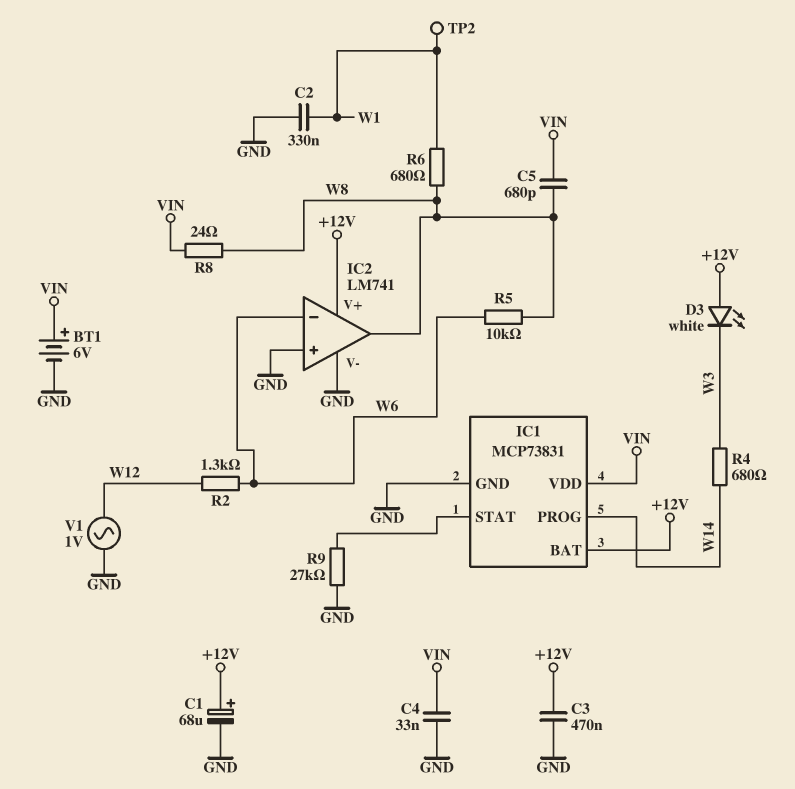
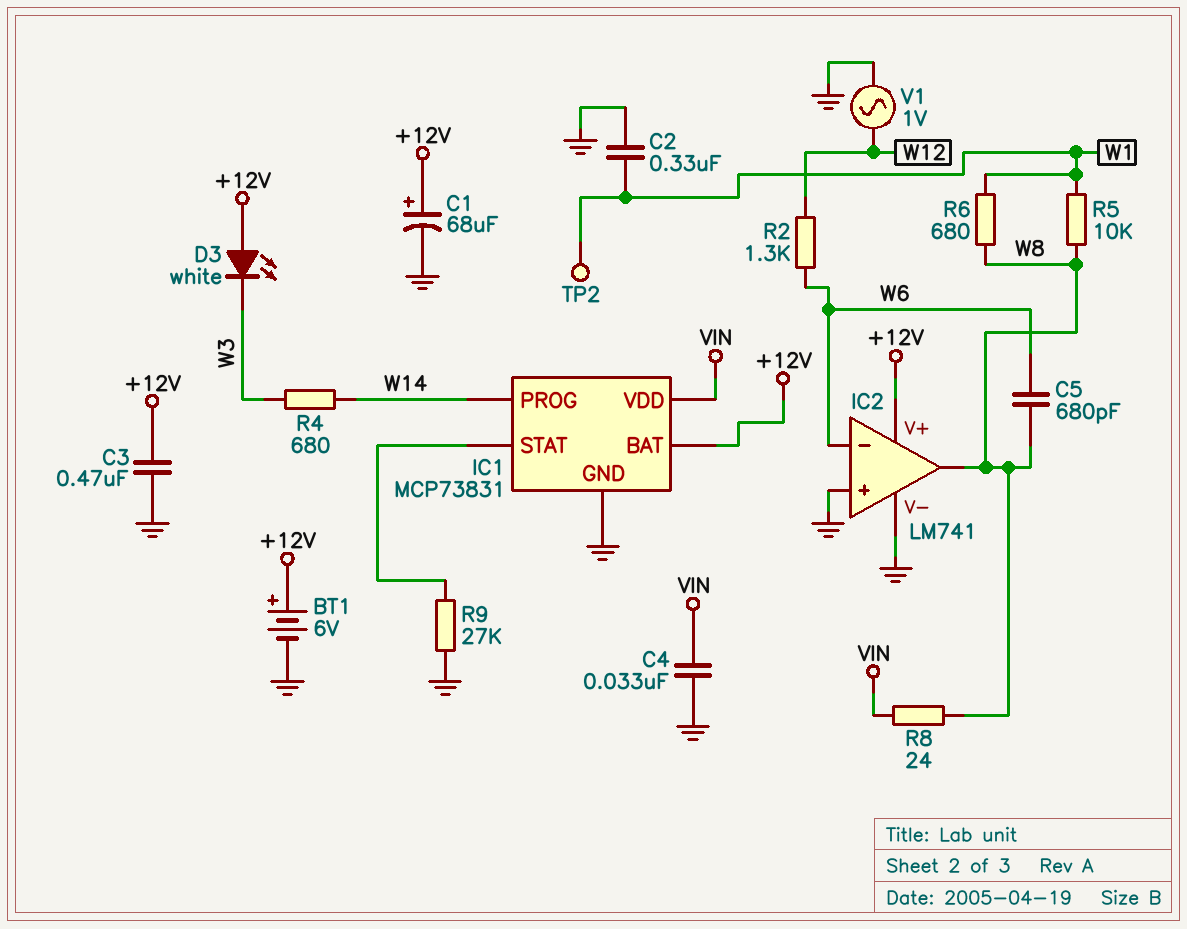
BT1: 6V (plus VIN, minus GND) -> 6V (plus +12V, minus GND)
C5: 680pF (VIN, W8) -> 680pF (W6, W8)
R5: 10k (W6, W8) -> 10k (W1, W8)

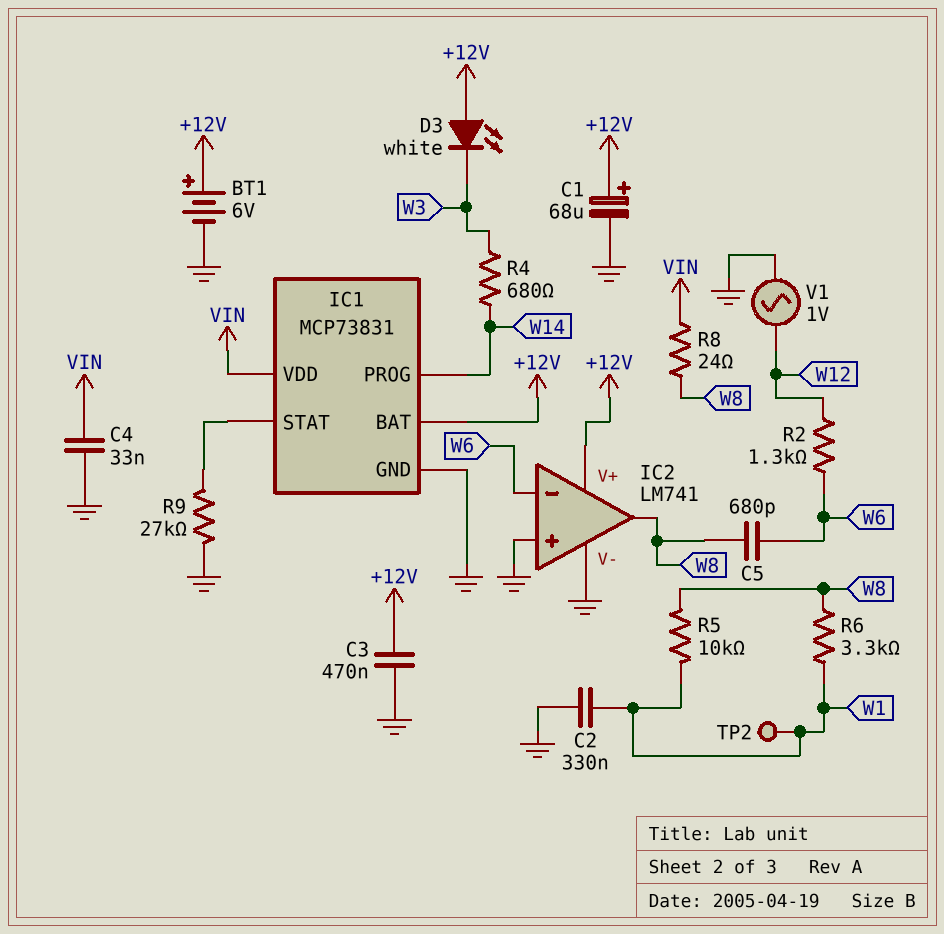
R6: 680 (W1, W8) -> 3.3k (W1, W8)

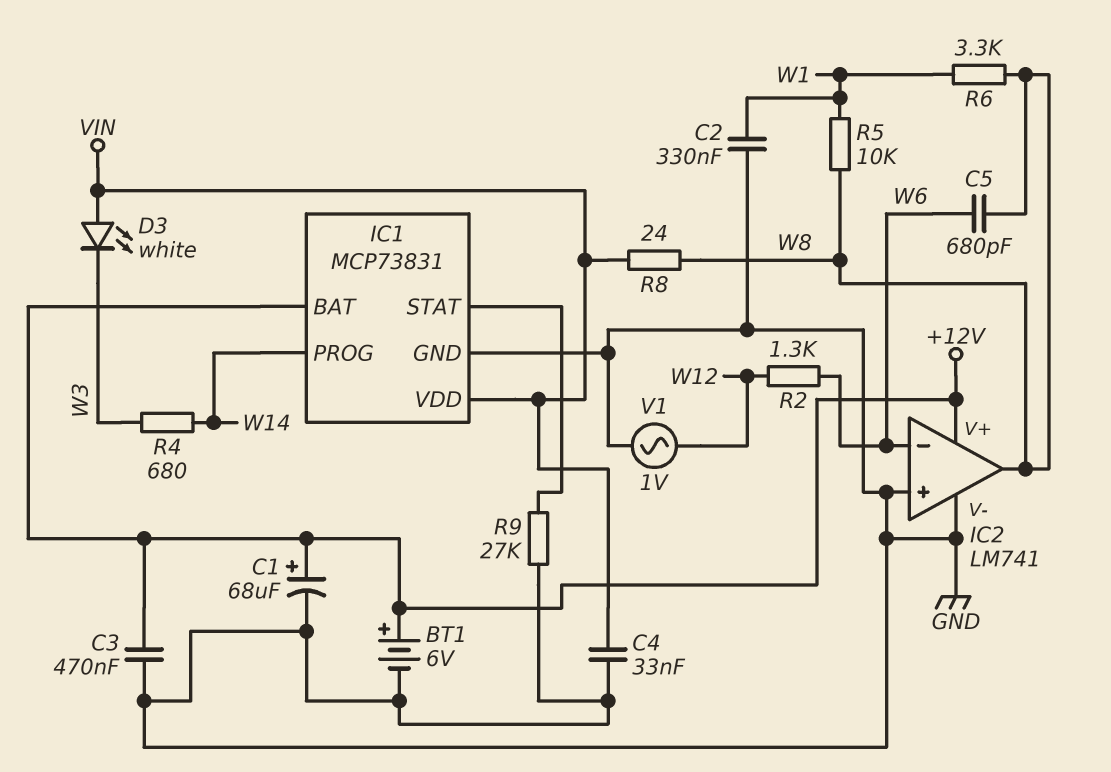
D3: LED white (A +12V, K W3) -> LED white (A VIN, K W3)
TP2: test point (W1) -> none

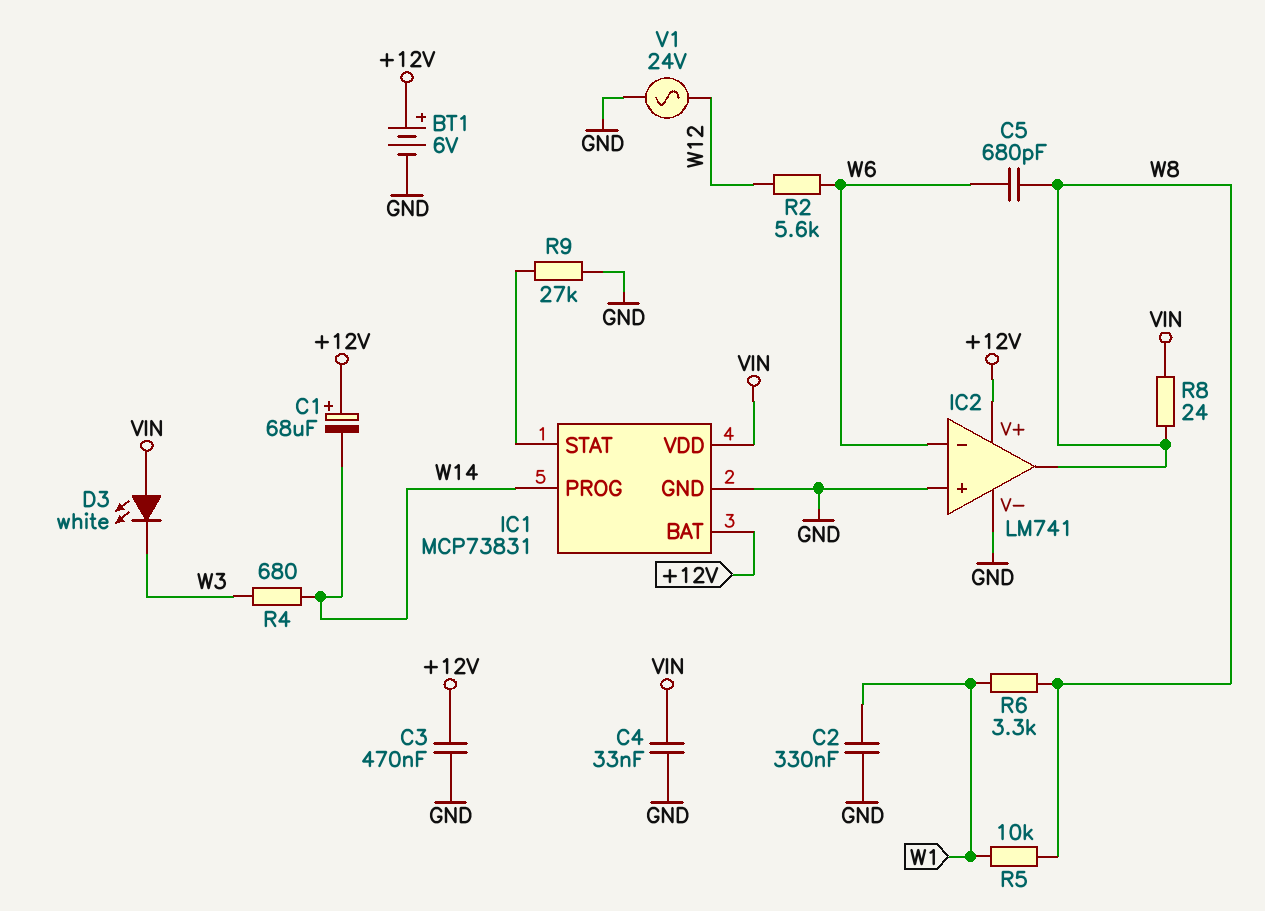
C1: 68uF (plus +12V, minus GND) -> 68uF (plus +12V, minus W14)
R2: 1.3k (W6, W12) -> 5.6k (W6, W12)
V1: AC 1V (GND, W12) -> AC 24V (GND, W12)

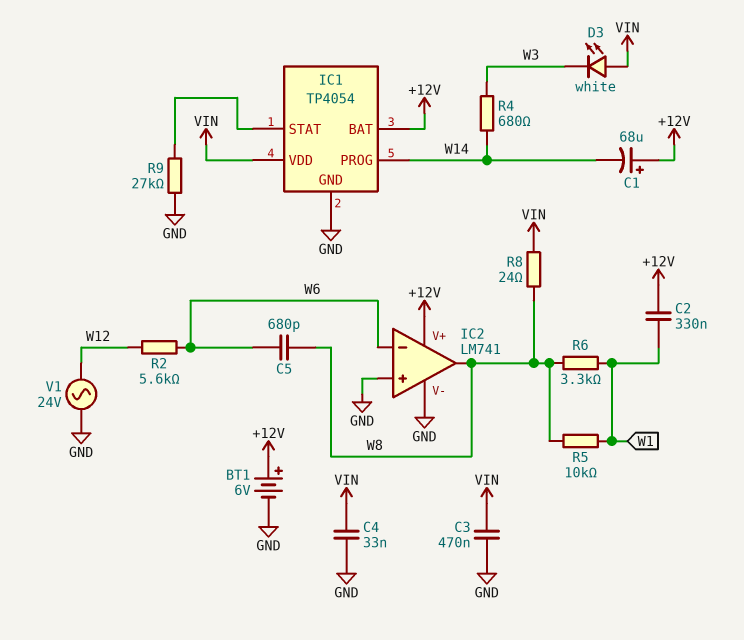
C2: 330nF (GND, W1) -> 330nF (+12V, W1)
C3: 470nF (+12V, GND) -> 470nF (GND, VIN)
IC1: MCP73831 -> TP4054

